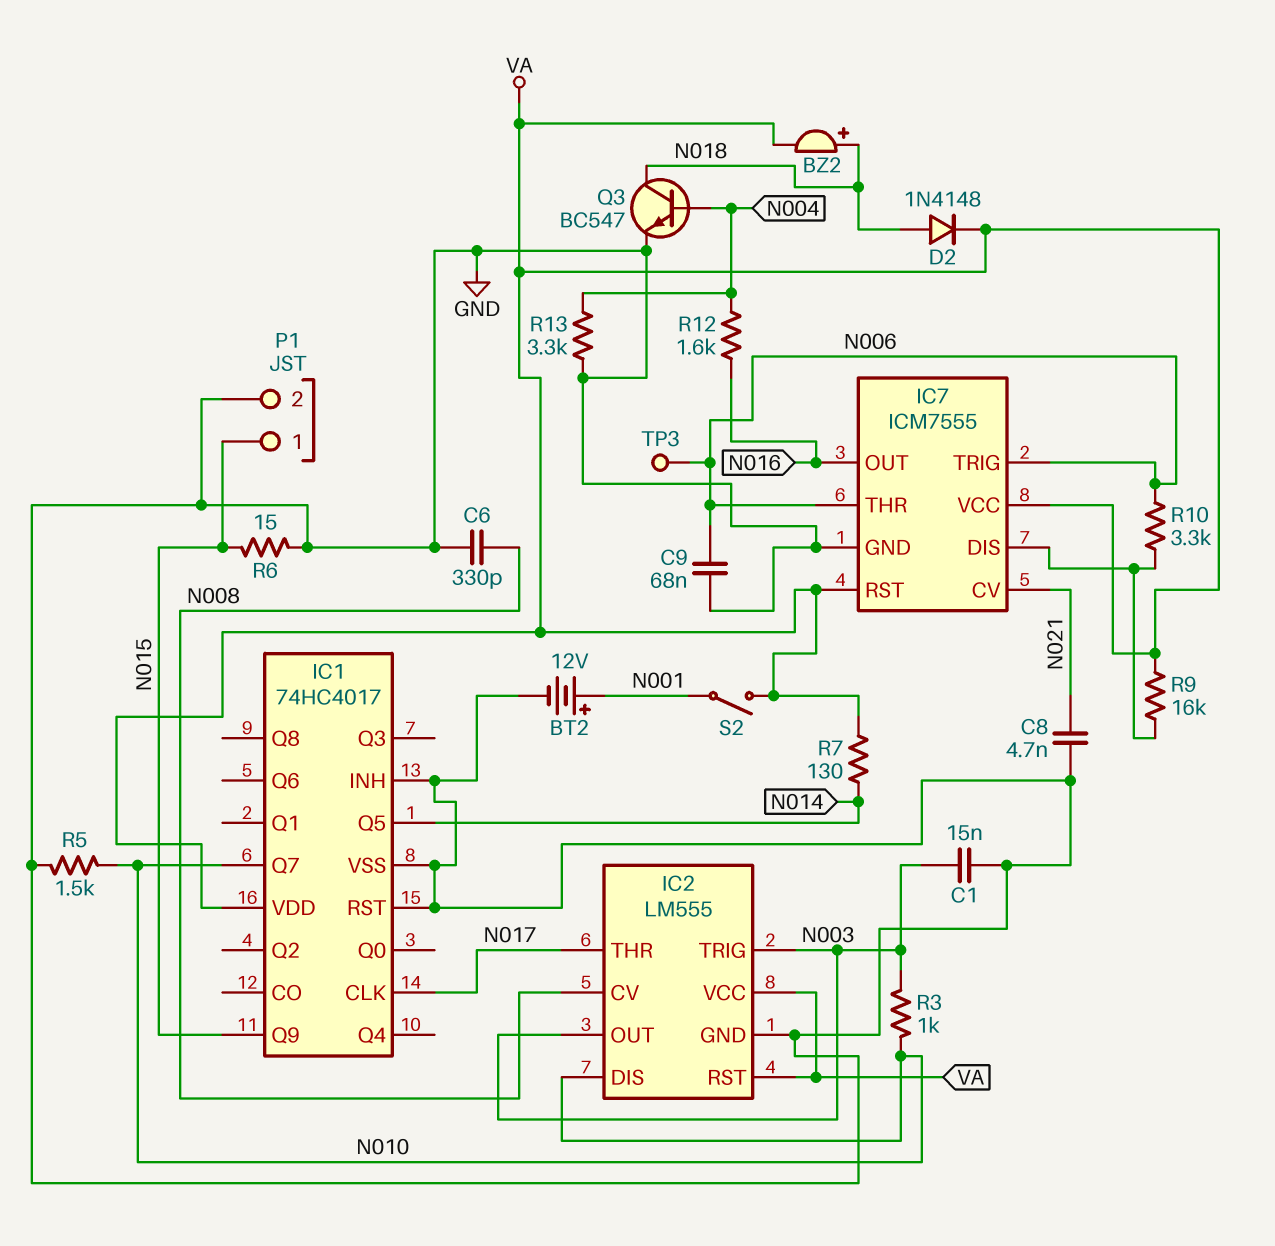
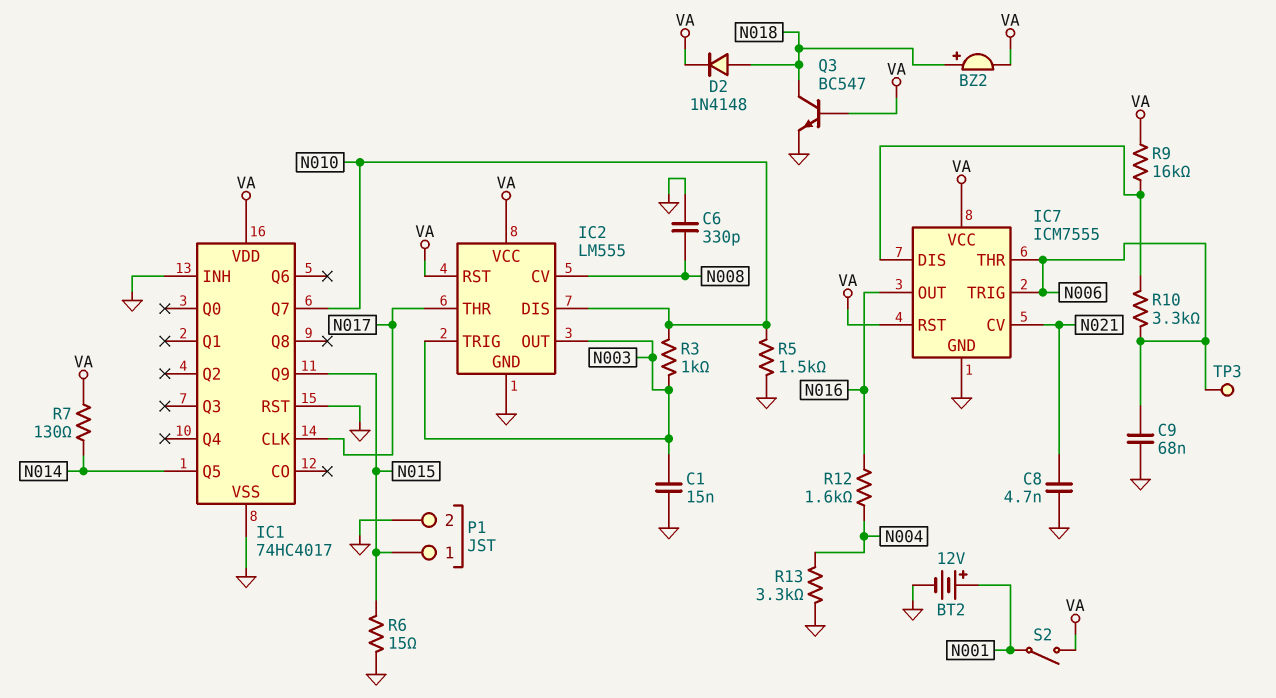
Q3: NPN BC547 (B N004, C N018, E GND) -> NPN BC547 (B VA, C N018, E GND)

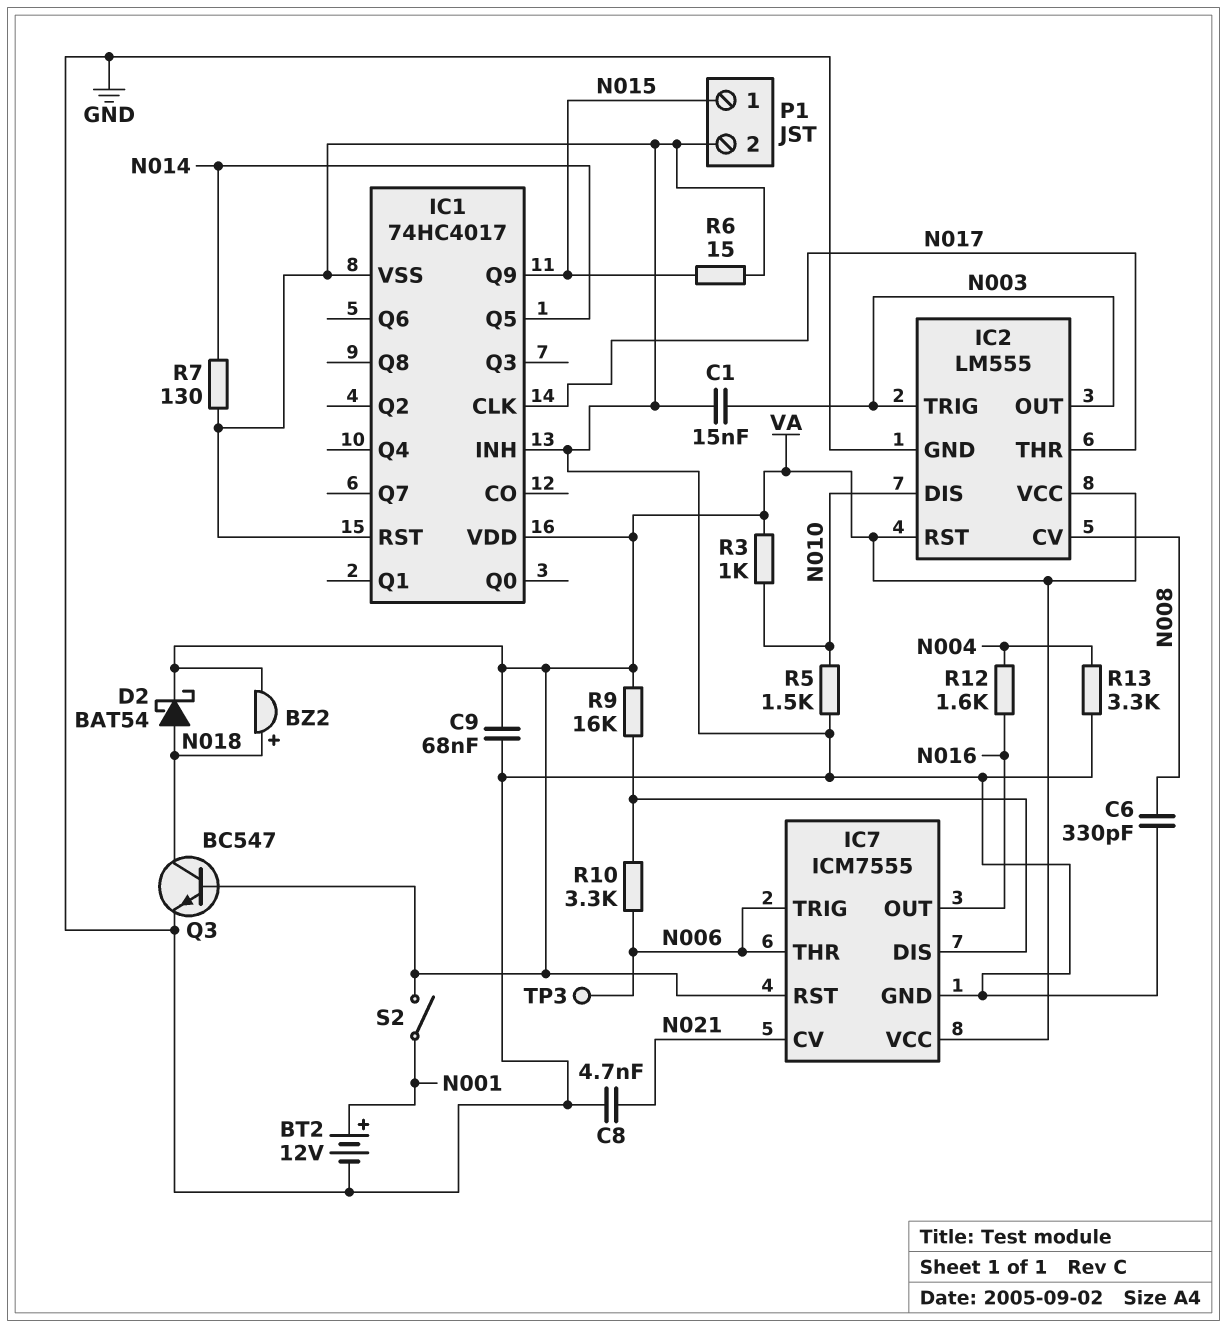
C9: 68nF (GND, N006) -> 68nF (GND, VA)
D2: diode 1N4148 (A N018, K VA) -> schottky BAT54 (A N018, K VA)
IC1 pin Q7: N010 -> none
R3: 1k (N003, N010) -> 1k (N010, VA)
R7: 130 (N014, VA) -> 130 (GND, N014)

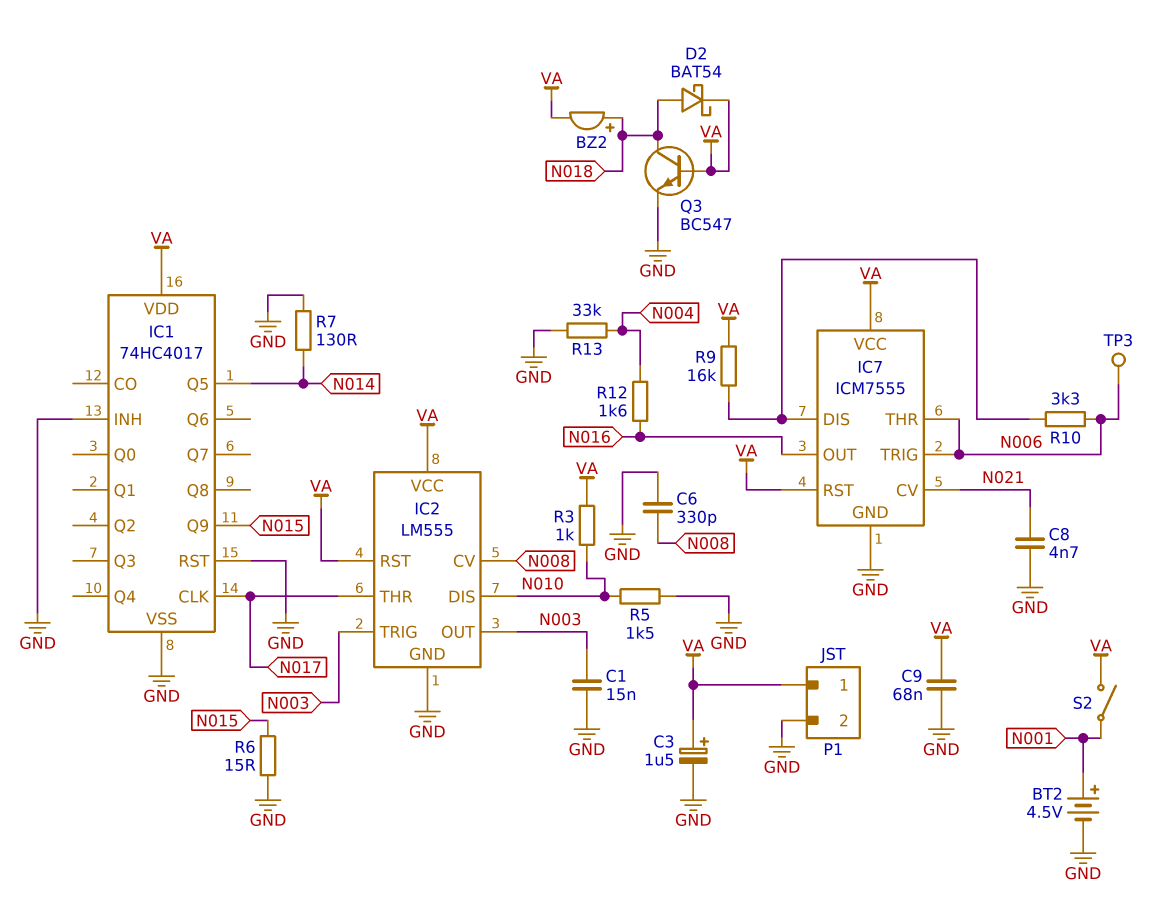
BT2: 12V (plus N001, minus GND) -> 4.5V (plus N001, minus GND)
C3: none -> 1.5uF (plus VA, minus GND)
P1 pin 1: N015 -> VA
R13: 3.3k (GND, N004) -> 33k (GND, N004)

